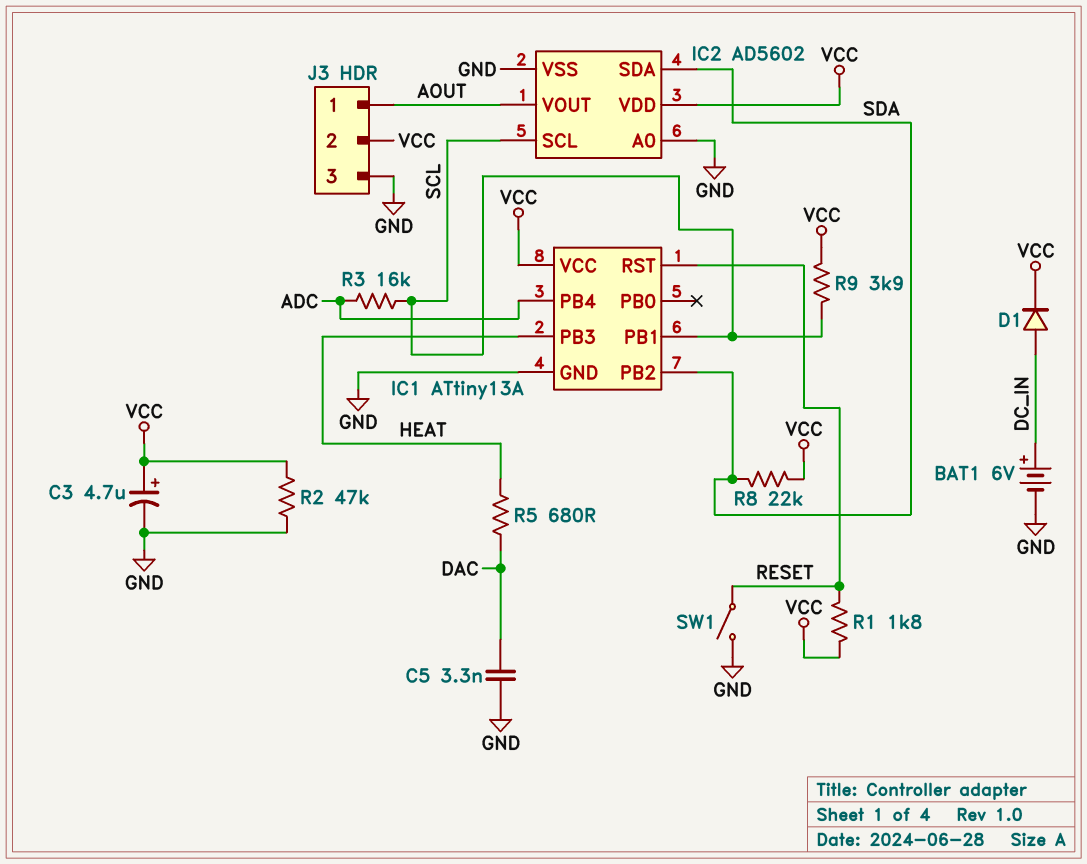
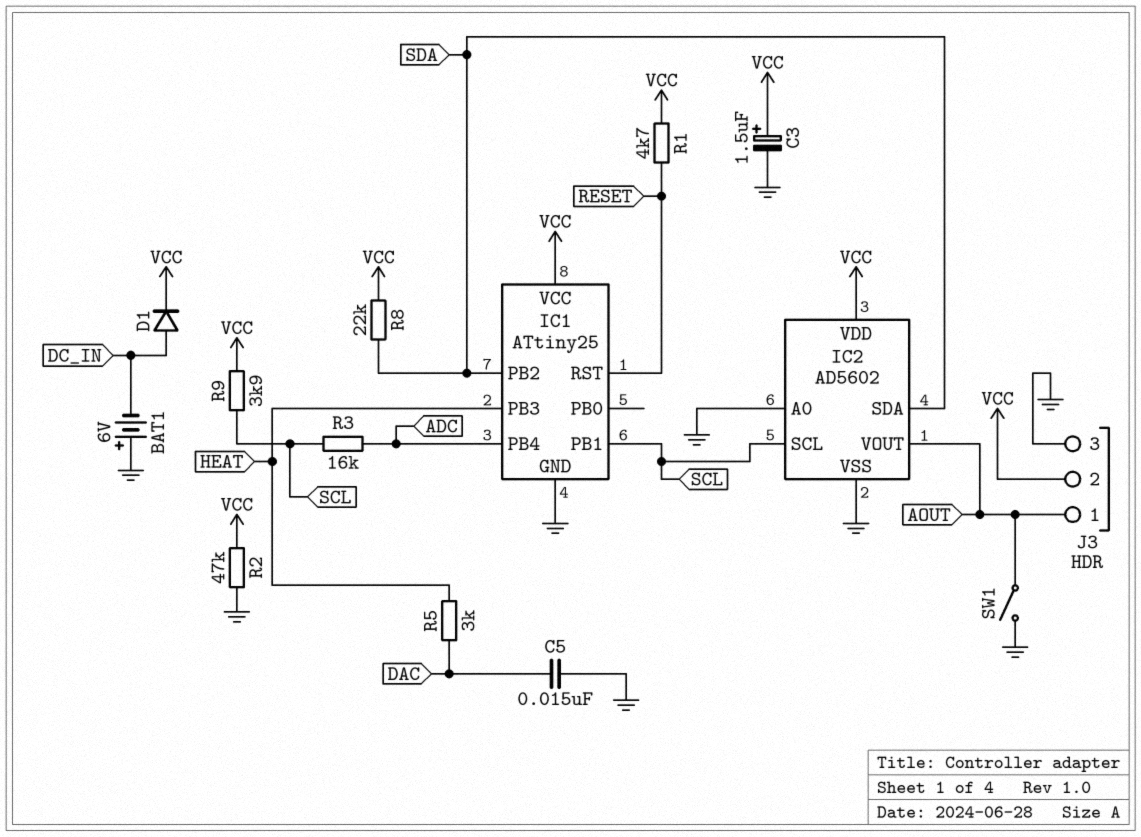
BAT1: 6V (plus DC_IN, minus GND) -> 6V (plus GND, minus DC_IN)
C3: 4.7uF (plus VCC, minus GND) -> 1.5uF (plus VCC, minus GND)
C5: 3.3nF (DAC, GND) -> 15nF (DAC, GND)
IC1: ATtiny13A -> ATtiny25
R1: 1.8k (RESET, VCC) -> 4.7k (RESET, VCC)
R5: 680 (DAC, HEAT) -> 3k (DAC, HEAT)
SW1: switch (GND, RESET) -> switch (AOUT, GND)

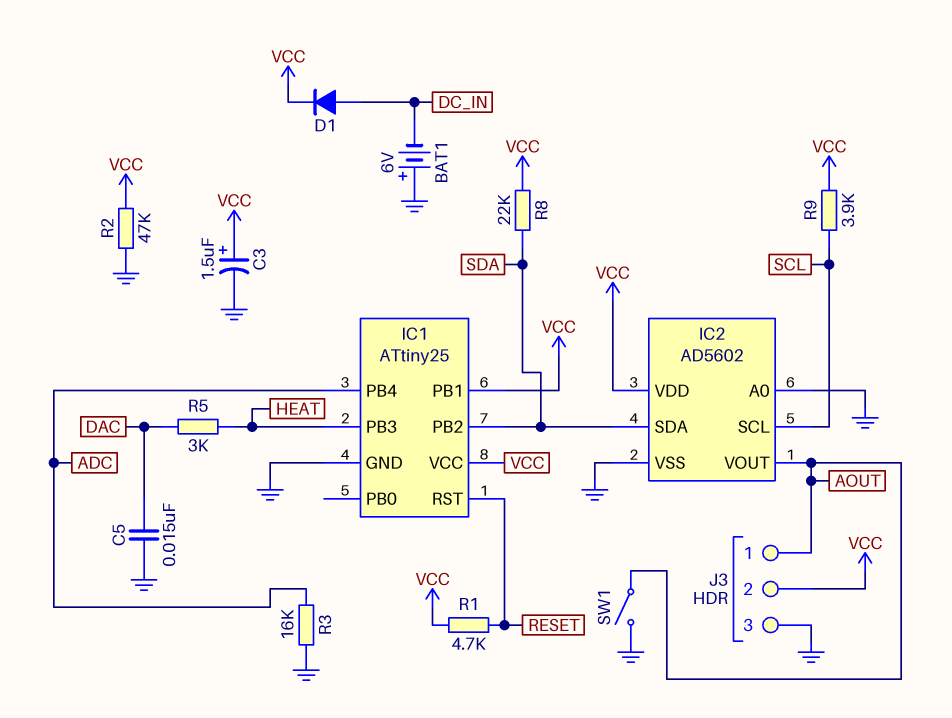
IC1 pin PB1: SCL -> VCC
R3: 16k (ADC, SCL) -> 16k (ADC, GND)

